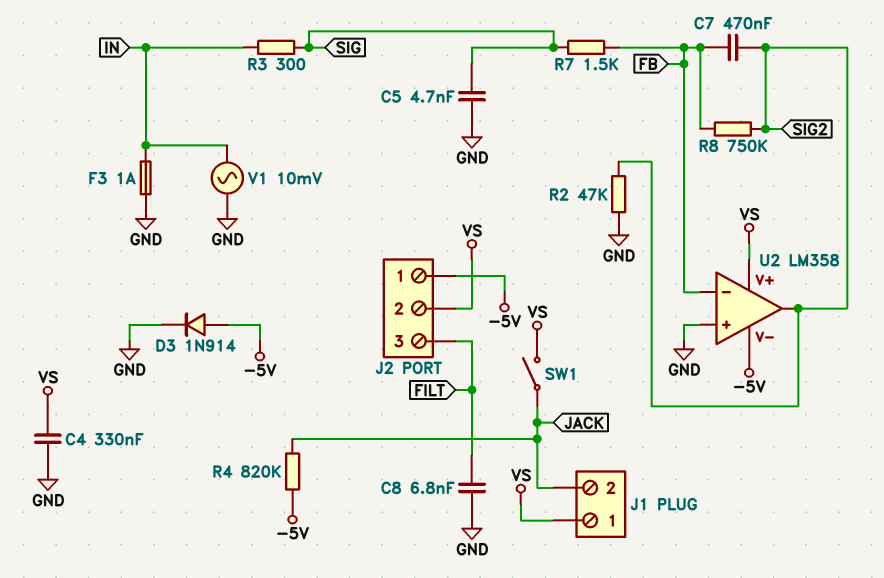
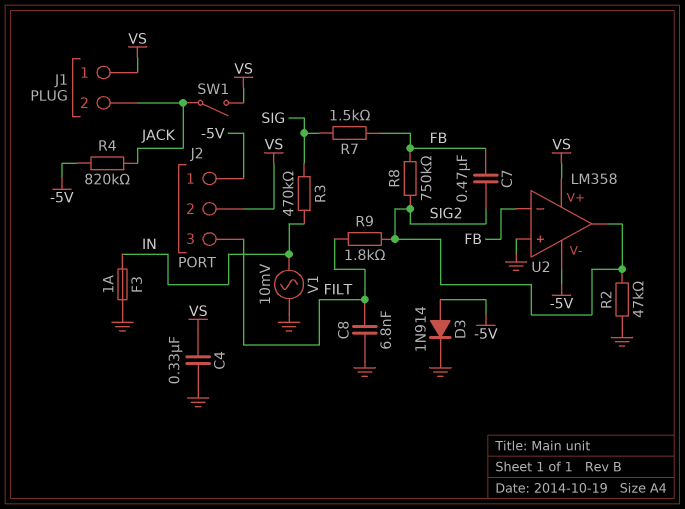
C5: 4.7nF (GND, SIG) -> none
R3: 300 (IN, SIG) -> 470k (IN, SIG)
R9: none -> 1.8k (FILT, SIG2)

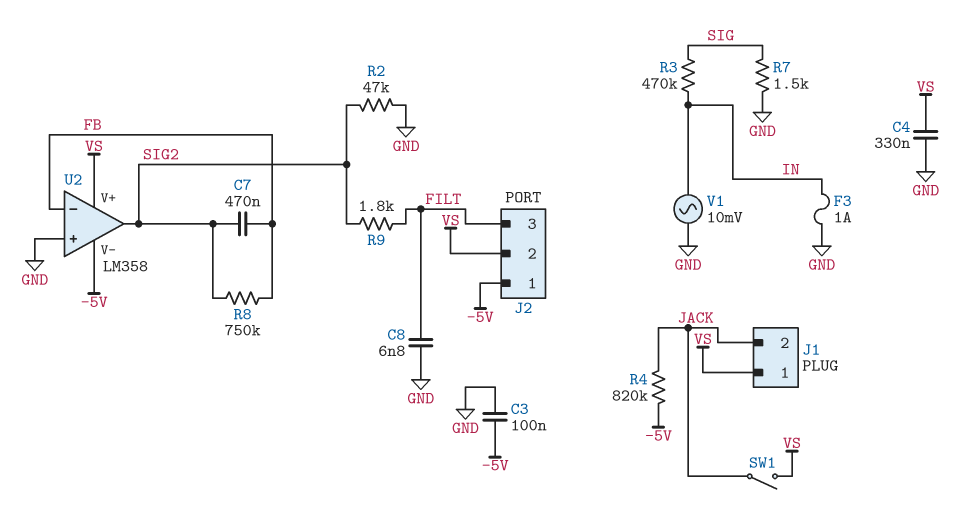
C3: none -> 100nF (-5V, GND)
D3: diode 1N914 (A -5V, K GND) -> none
R7: 1.5k (FB, SIG) -> 1.5k (GND, SIG)

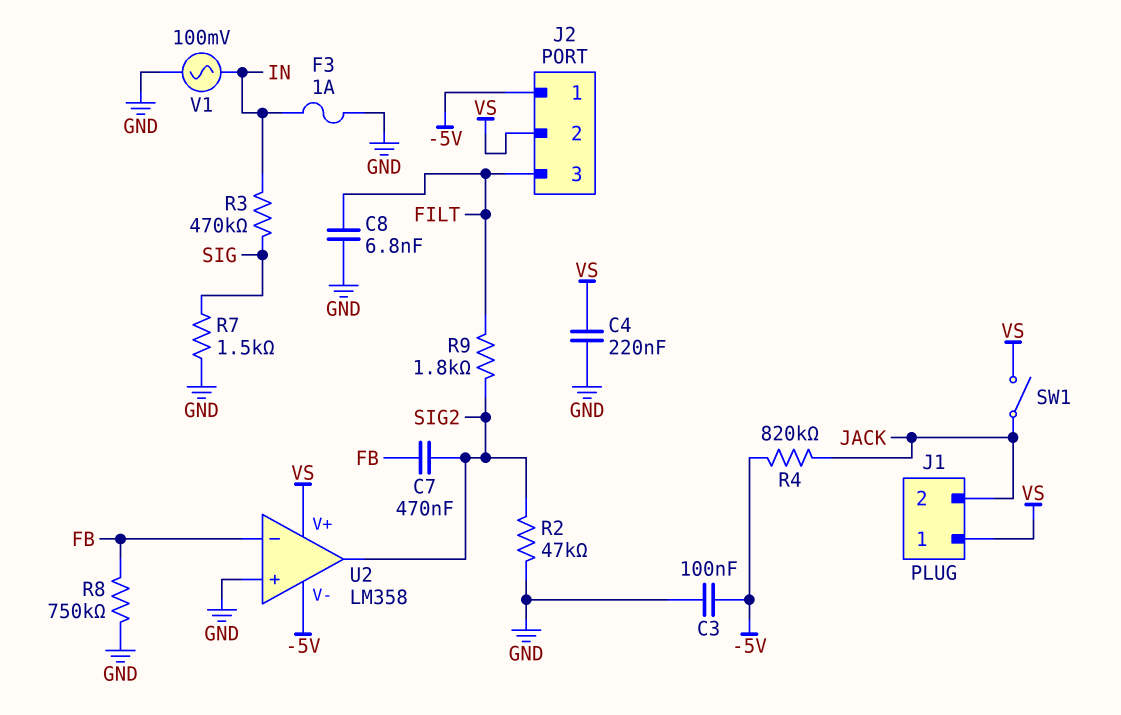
C4: 330nF (GND, VS) -> 220nF (GND, VS)
R8: 750k (FB, SIG2) -> 750k (FB, GND)
V1: AC 10mV (GND, IN) -> AC 100mV (GND, IN)

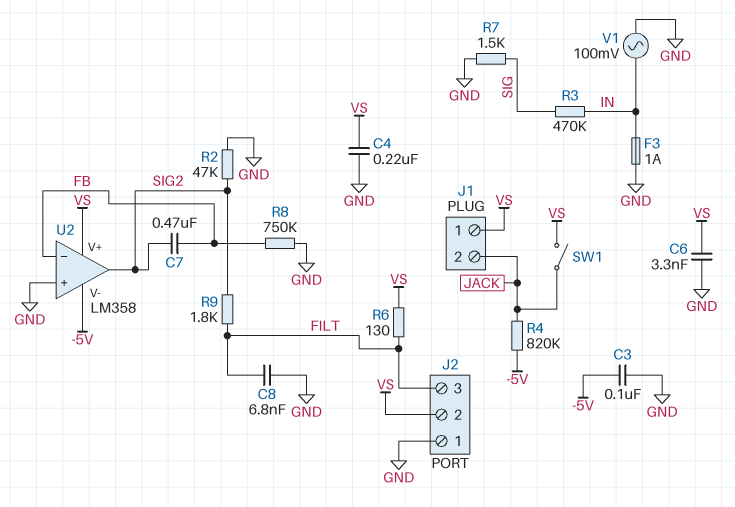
C6: none -> 3.3nF (GND, VS)
J2 pin 1: -5V -> GND
R6: none -> 130 (FILT, VS)

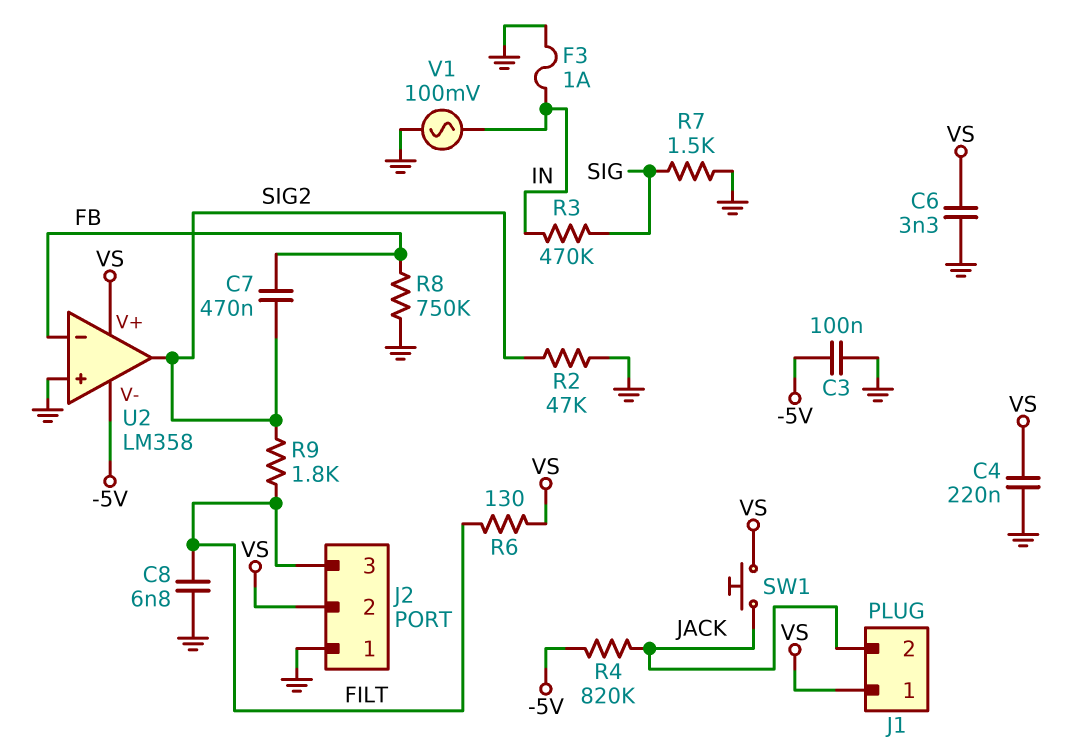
SW1: switch (JACK, VS) -> button (JACK, VS)

